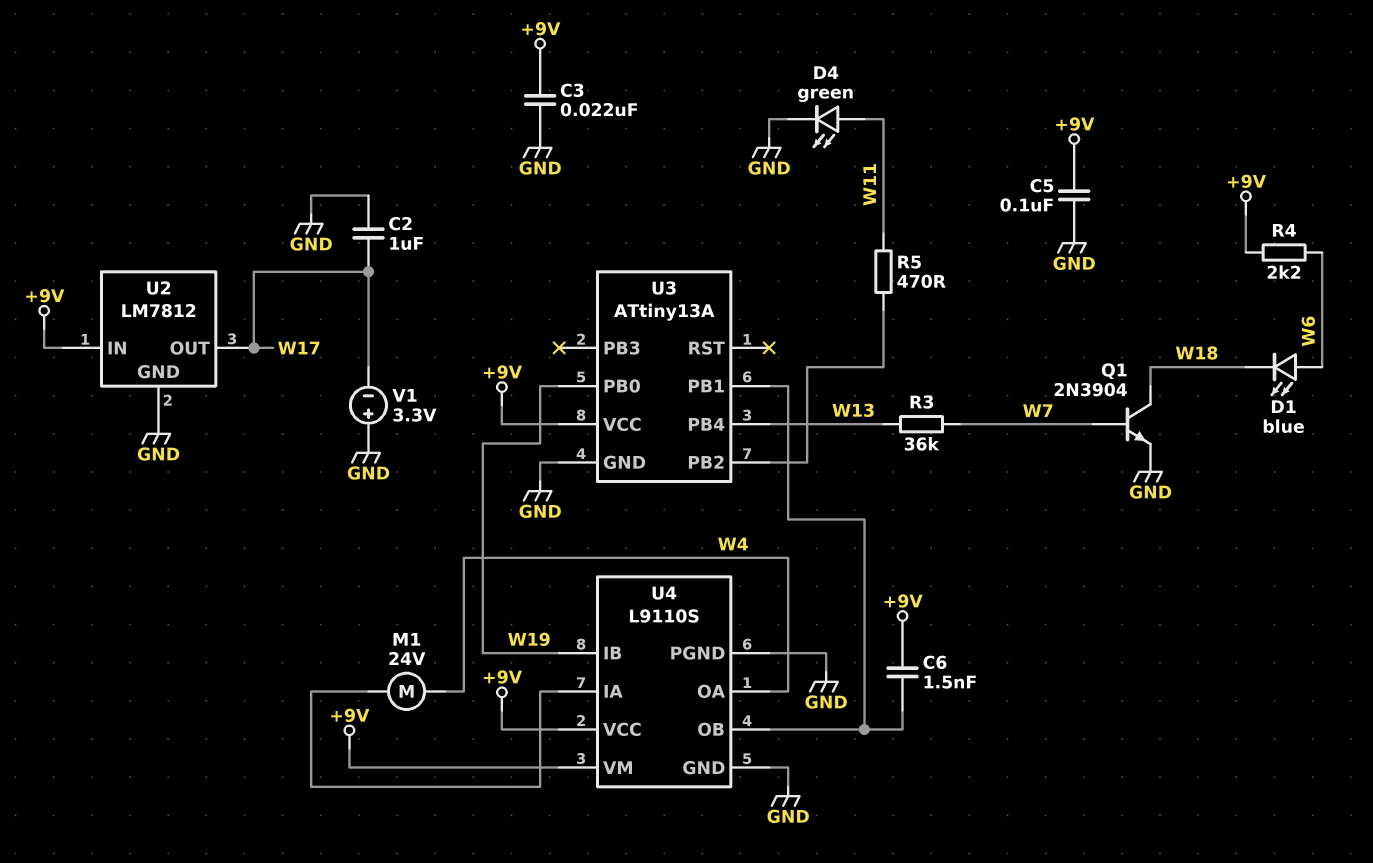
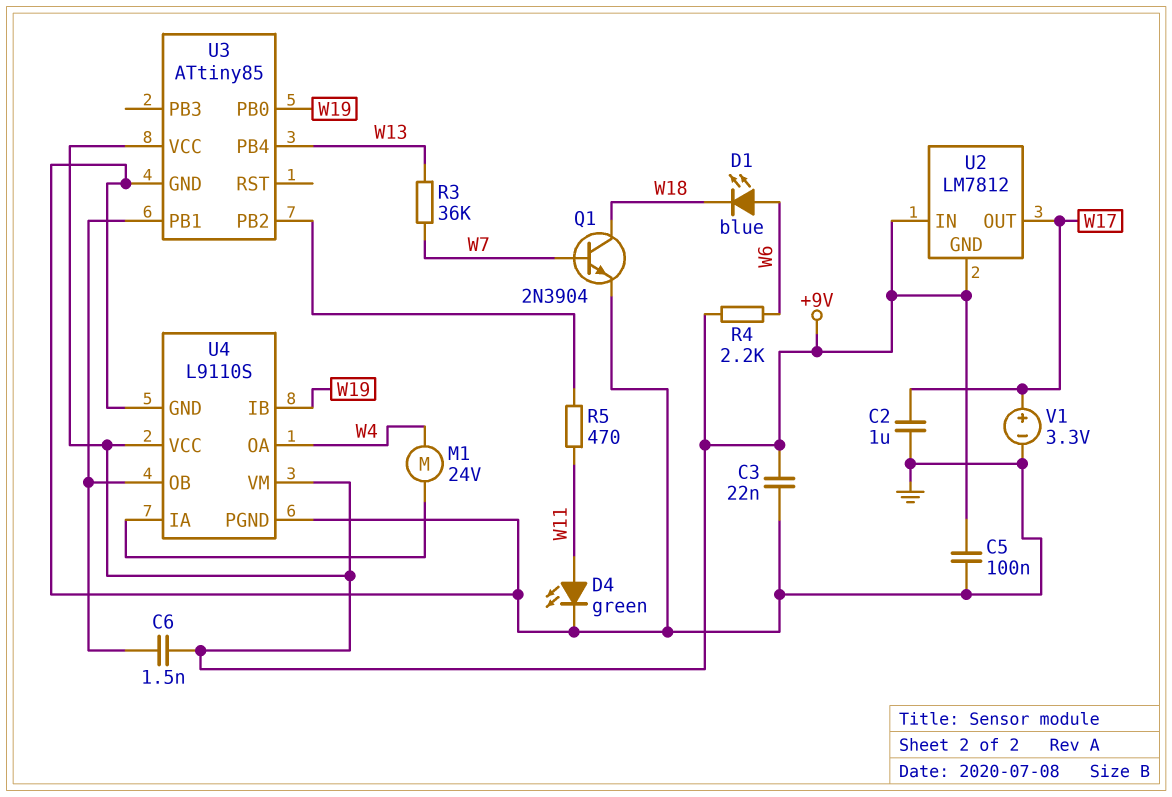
U2 pin GND: GND -> +9V
U3: ATtiny13A -> ATtiny85
V1: 3.3V (plus GND, minus W17) -> 3.3V (plus W17, minus GND)

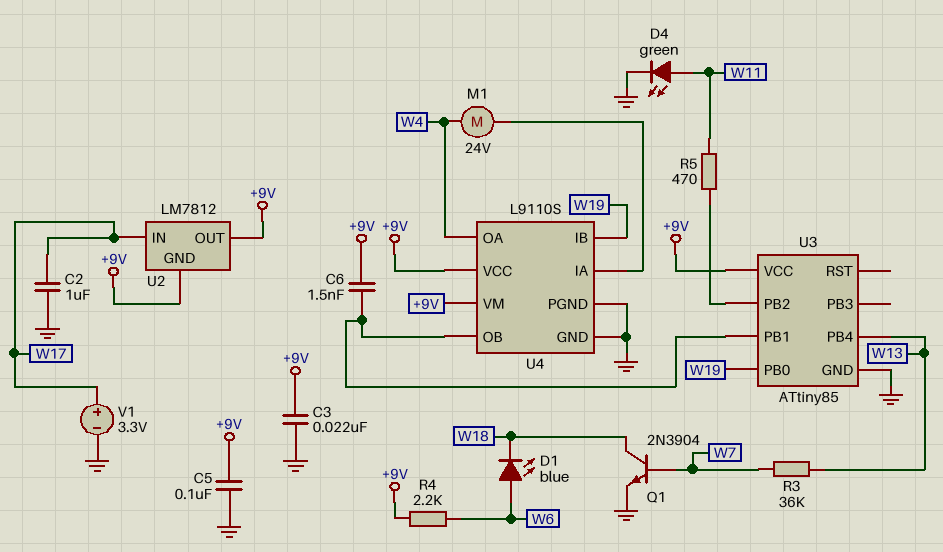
U2 pin IN: +9V -> W17
U2 pin OUT: W17 -> +9V

